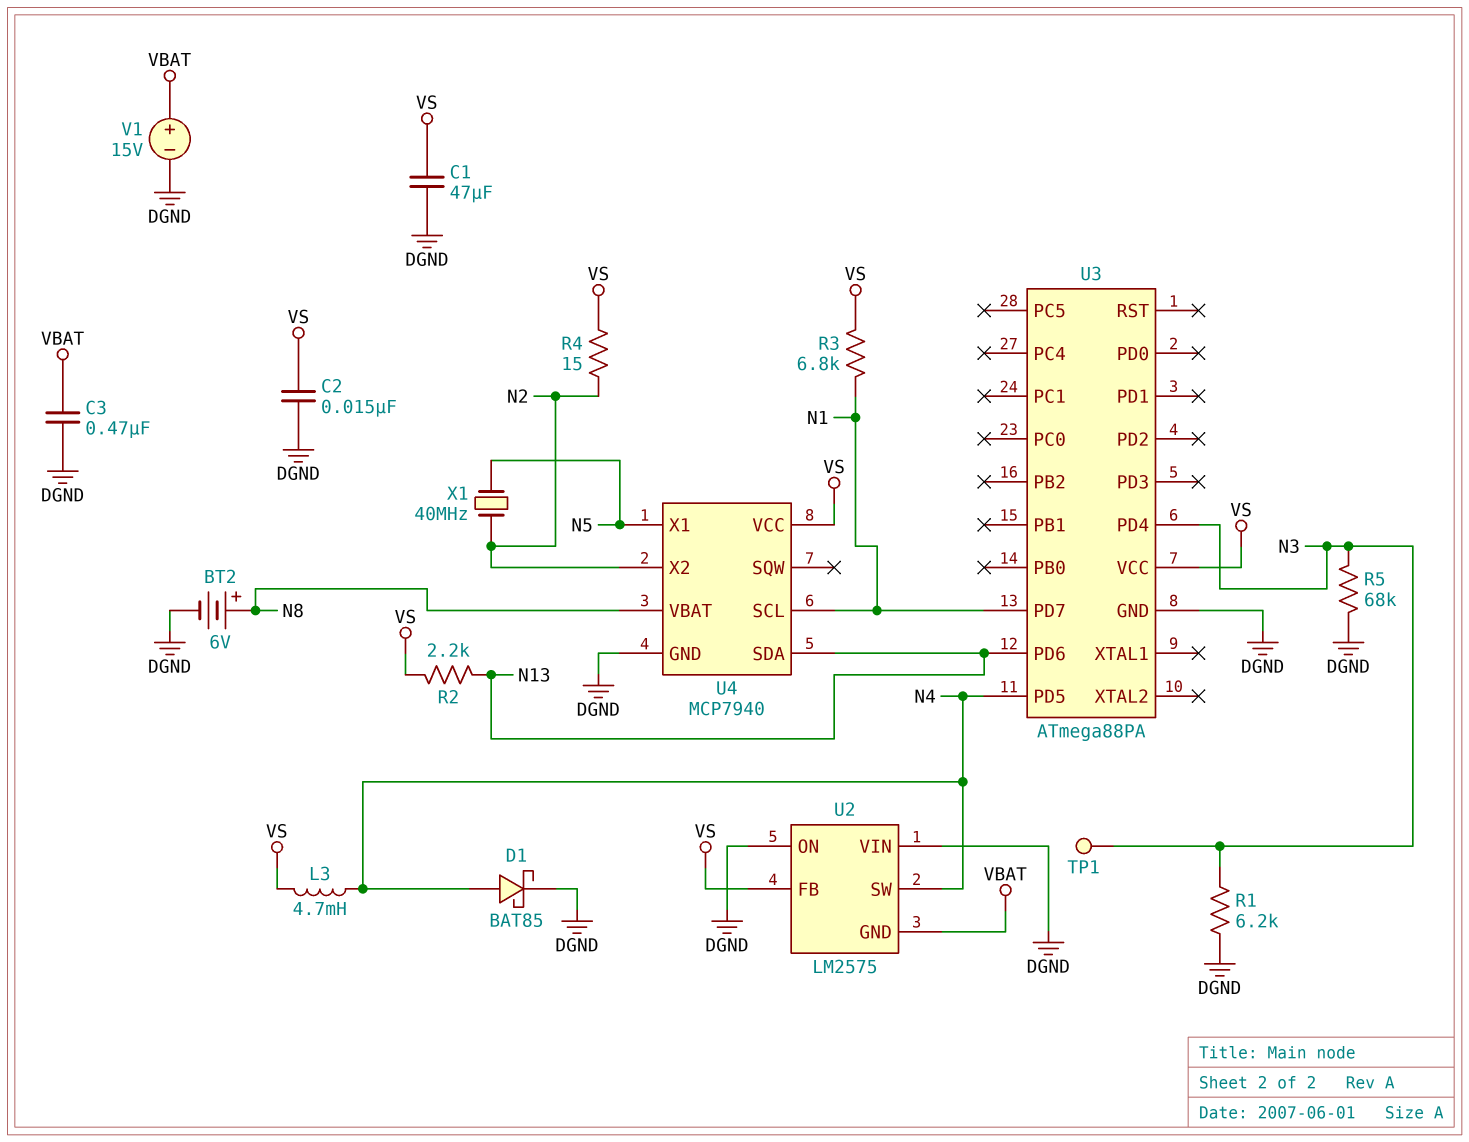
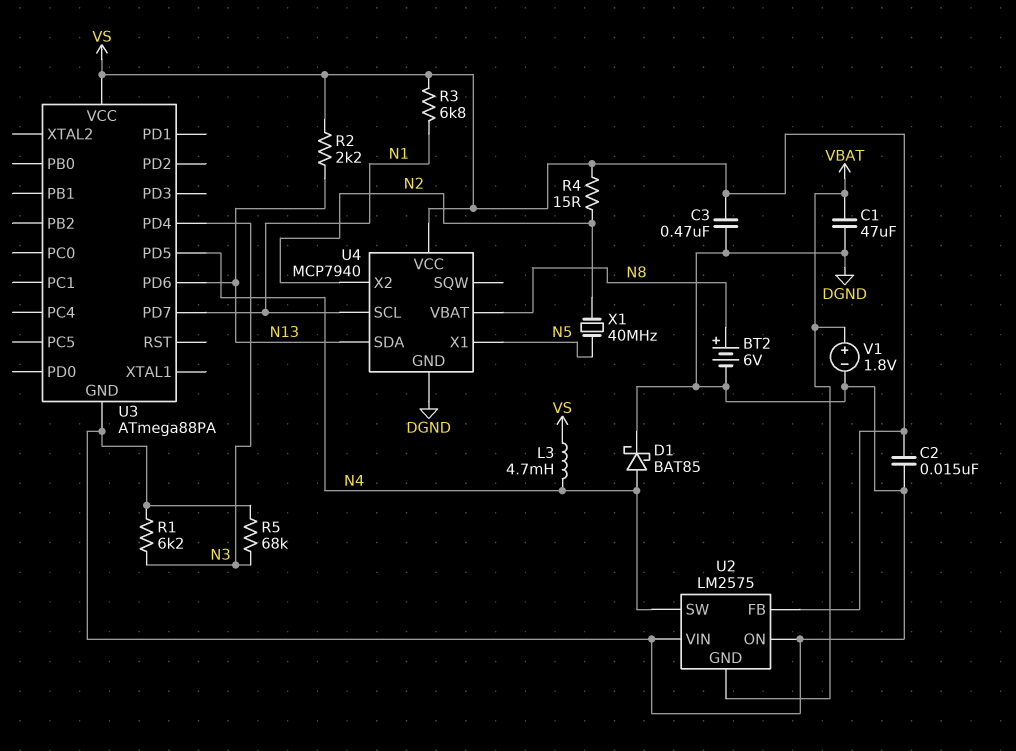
C1: 47uF (DGND, VS) -> 47uF (DGND, VBAT)
C3: 470nF (DGND, VBAT) -> 470nF (DGND, VS)
TP1: test point (N3) -> none
V1: 15V (plus VBAT, minus DGND) -> 1.8V (plus VBAT, minus DGND)

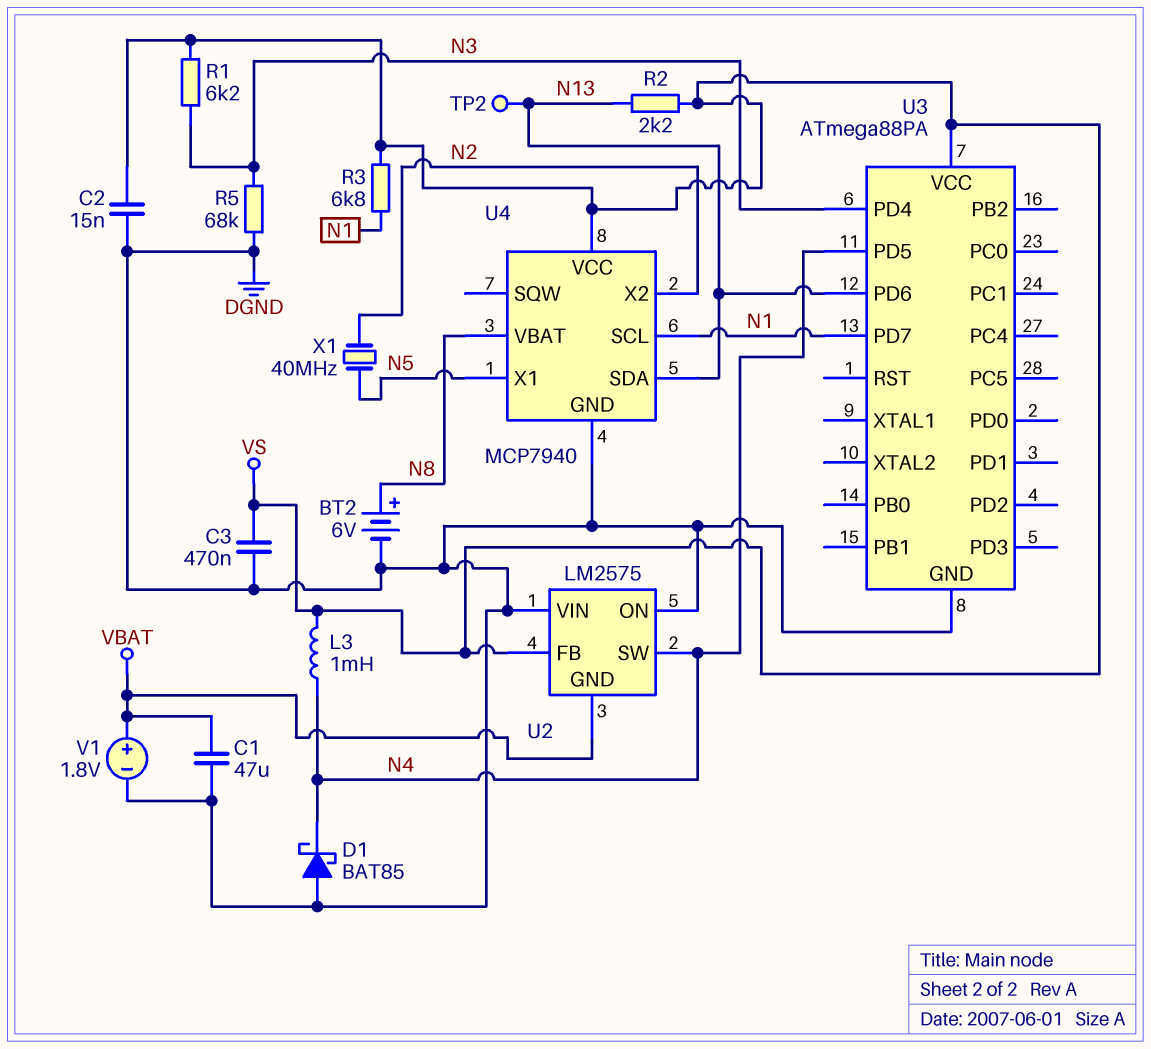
D1: schottky BAT85 (A N4, K DGND) -> schottky BAT85 (A DGND, K N4)
L3: 4.7mH (N4, VS) -> 1mH (N4, VS)
R1: 6.2k (DGND, N3) -> 6.2k (N3, VS)
R4: 15 (N2, VS) -> none
TP2: none -> test point (N13)

